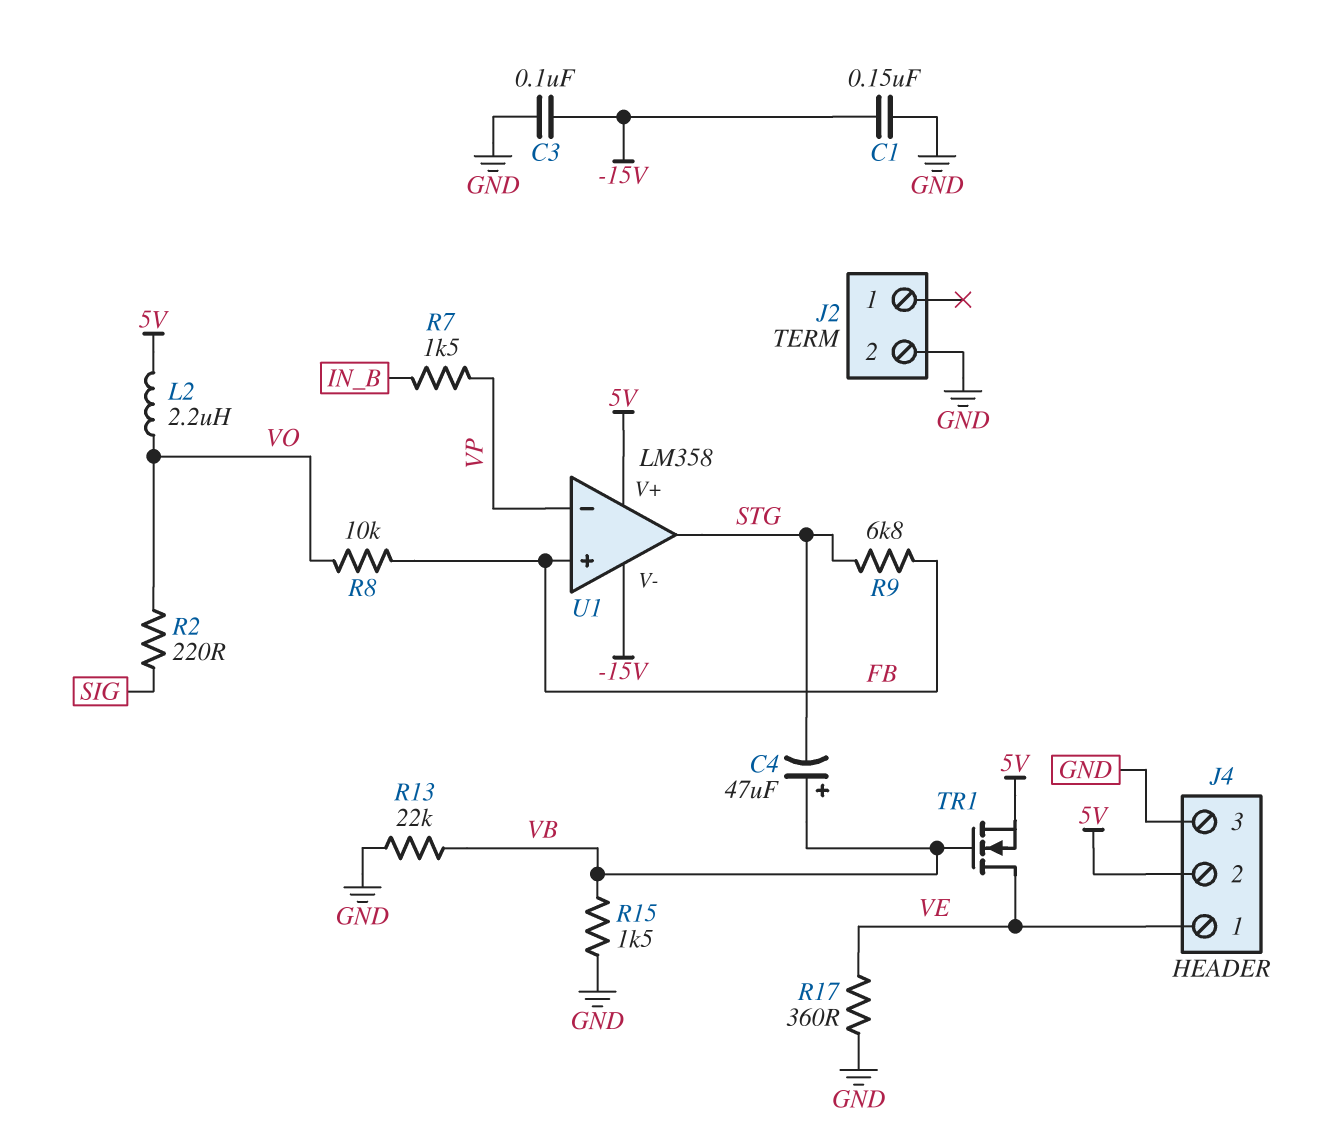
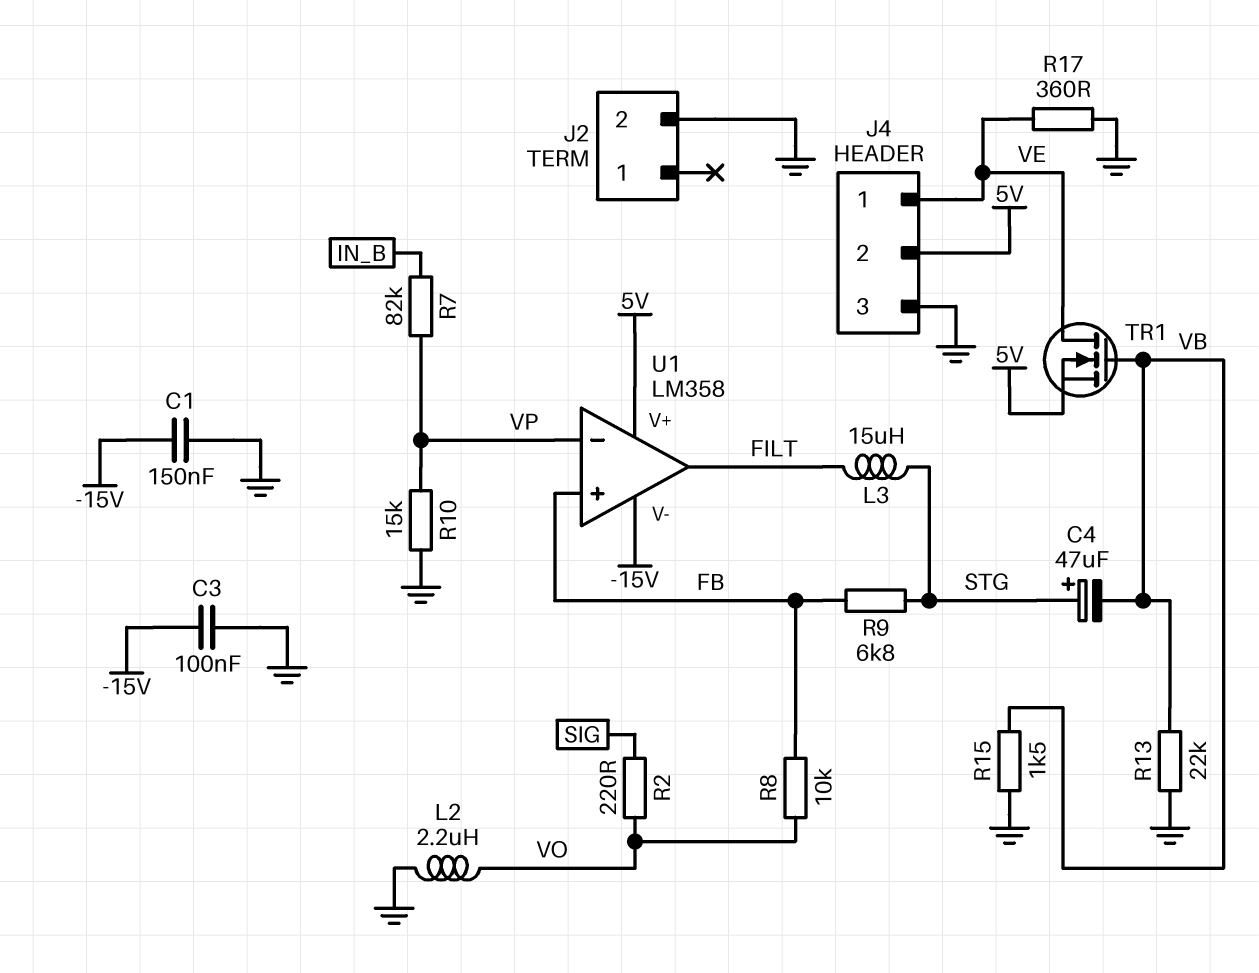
C4: 47uF (plus VB, minus STG) -> 47uF (plus STG, minus VB)
L2: 2.2uH (5V, VO) -> 2.2uH (GND, VO)
L3: none -> 15uH (FILT, STG)
R7: 1.5k (IN_B, VP) -> 82k (IN_B, VP)
R10: none -> 15k (GND, VP)
U1 pin out: STG -> FILT

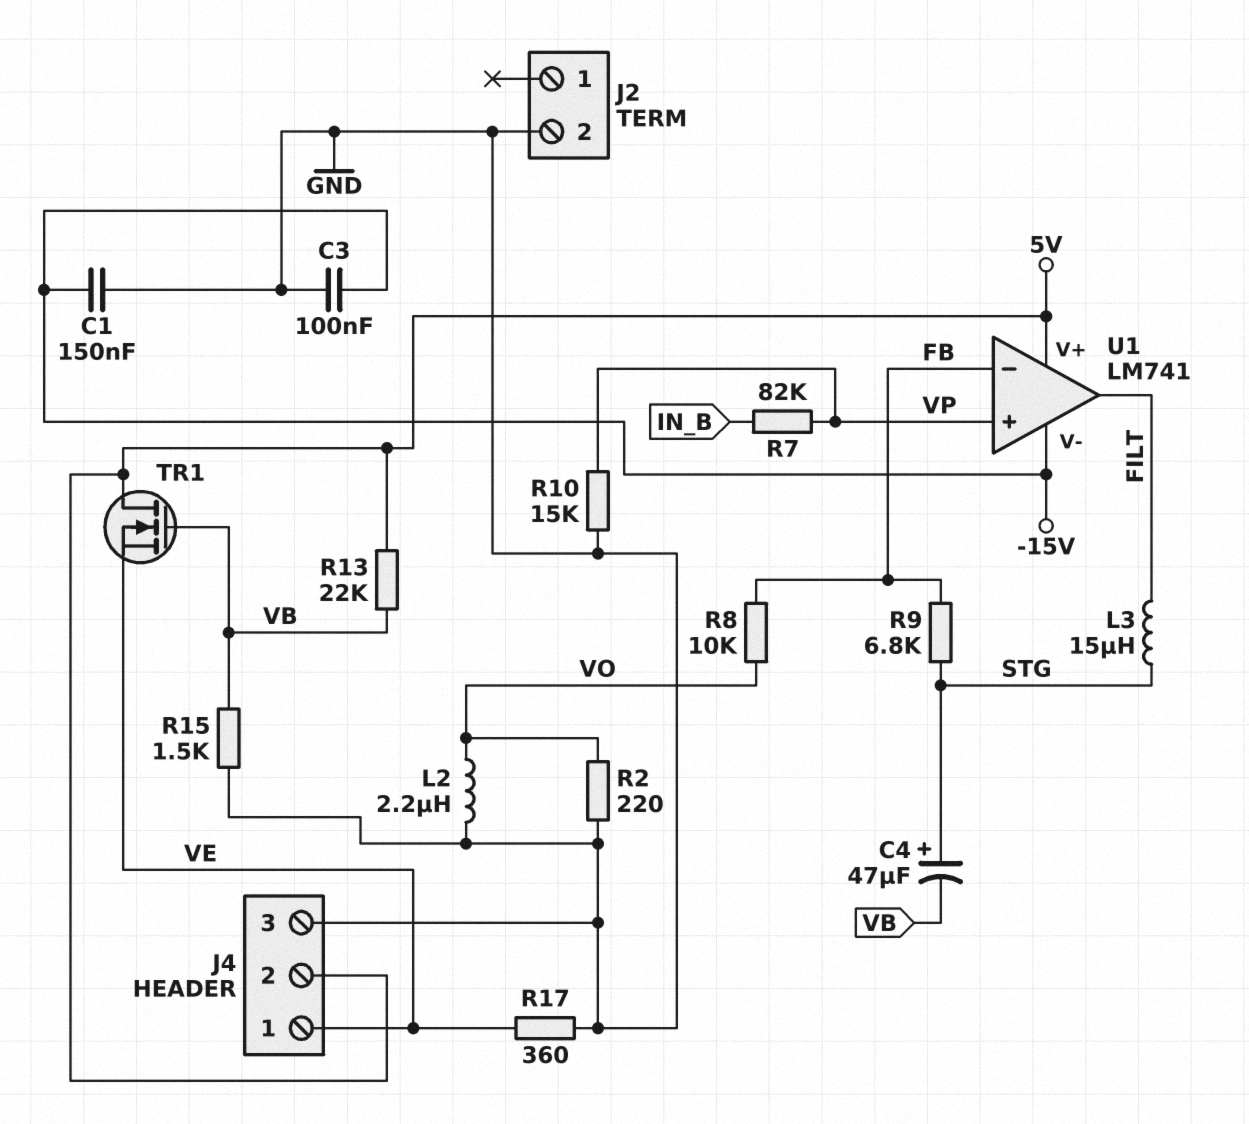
R2: 220 (SIG, VO) -> 220 (GND, VO)
R13: 22k (GND, VB) -> 22k (5V, VB)
TR1: NMOS (G VB, D VE, S 5V) -> NMOS (G VB, D 5V, S VE)
U1: LM358 -> LM741
U1 pin in+: FB -> VP
U1 pin in-: VP -> FB

